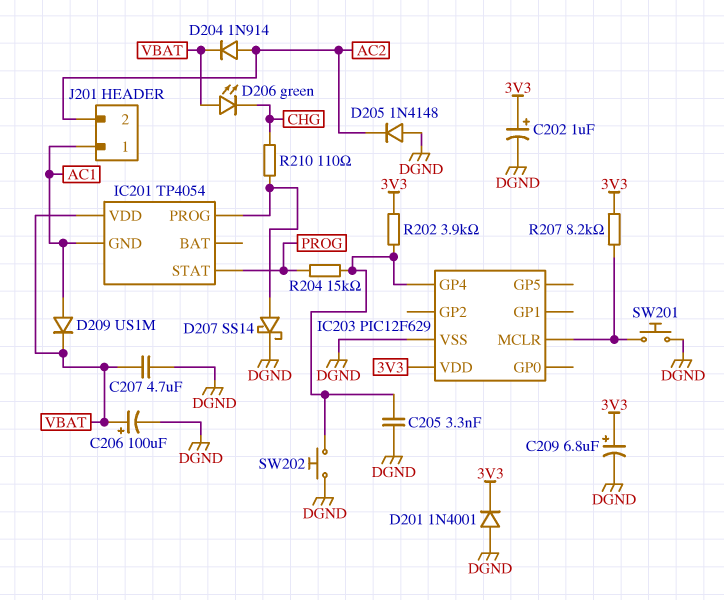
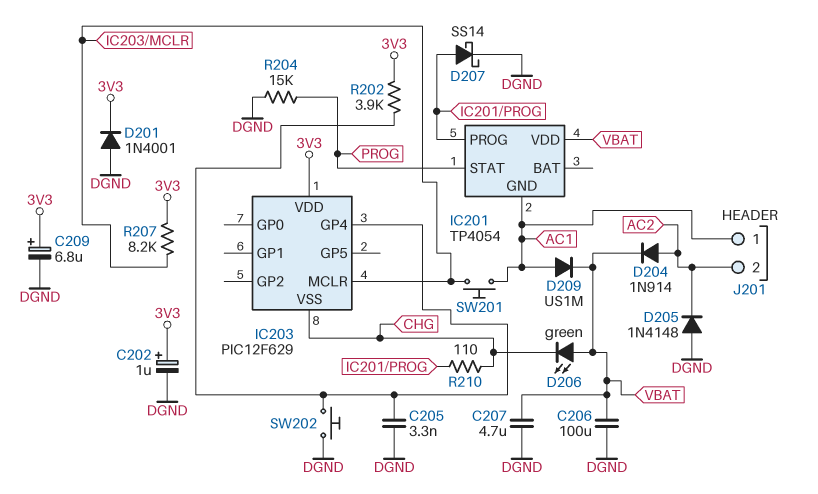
C206: 100uF (plus VBAT, minus DGND) -> 100uF (DGND, VBAT)
IC203 pin VSS: DGND -> CHG
R204: 15k (IC203/GP4, PROG) -> 15k (DGND, PROG)
SW201: button (DGND, IC203/MCLR) -> button (AC1, IC203/MCLR)

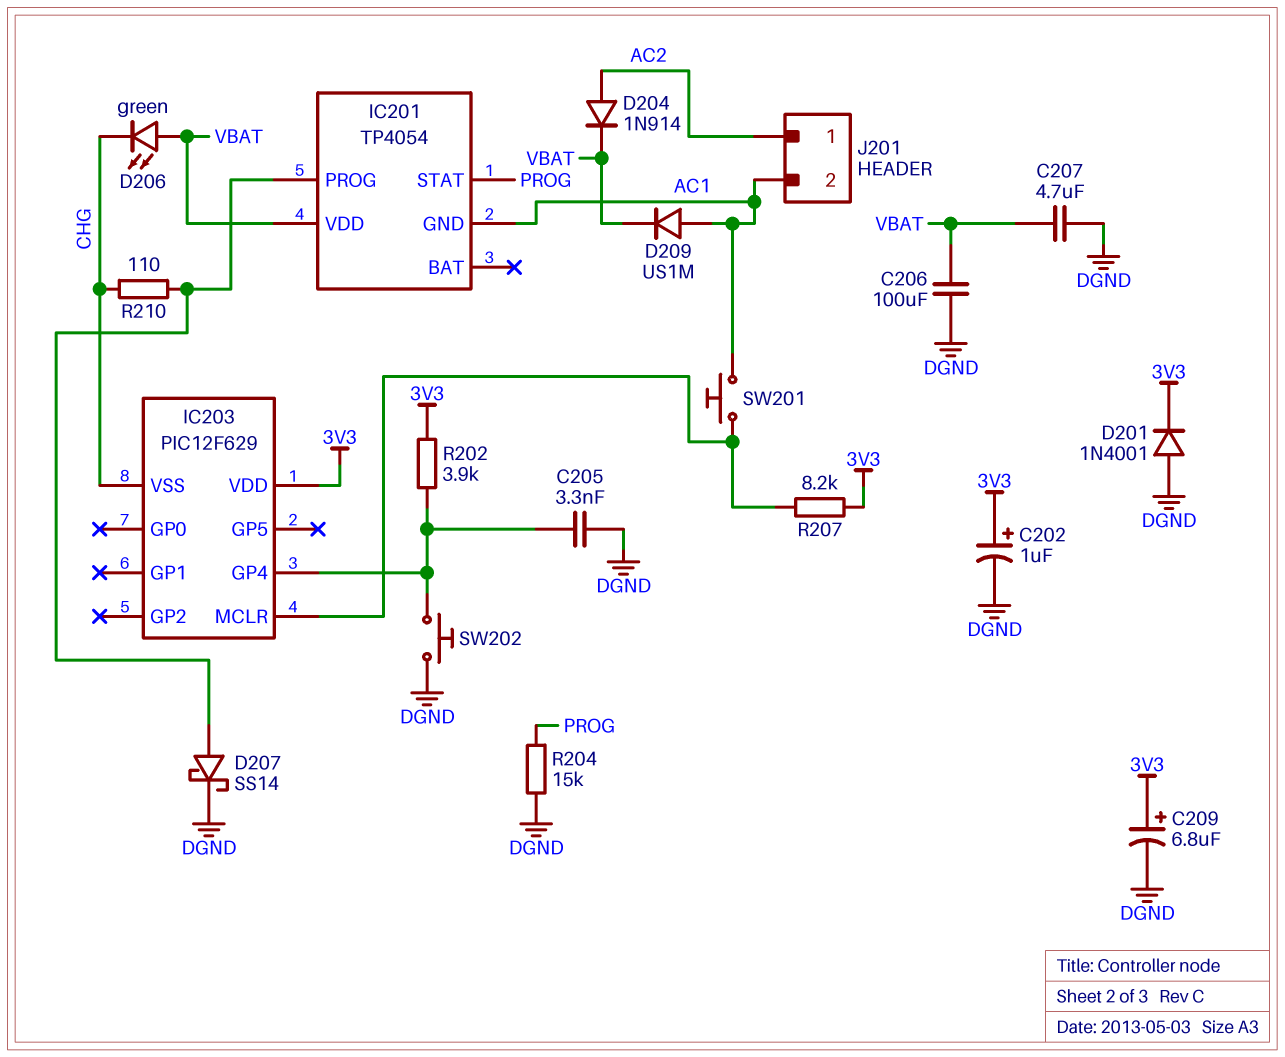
D205: diode 1N4148 (A DGND, K AC2) -> none
J201 pin 1: AC1 -> AC2
J201 pin 2: AC2 -> AC1

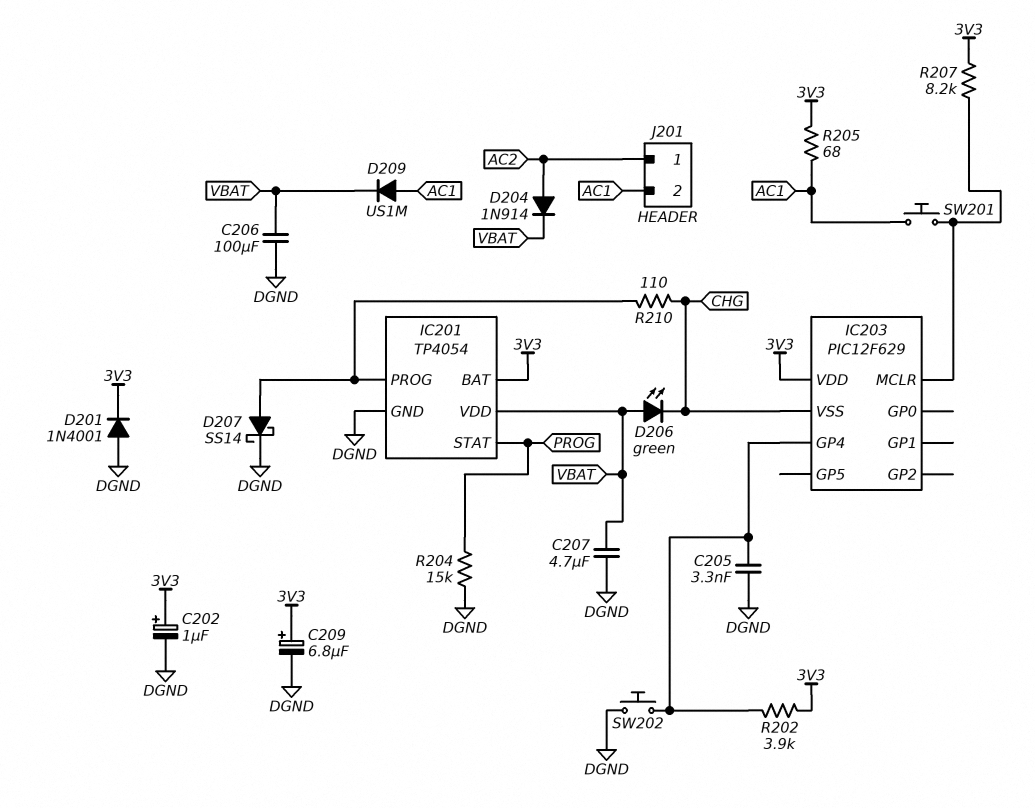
IC201 pin BAT: none -> 3V3
IC201 pin GND: AC1 -> DGND
R205: none -> 68 (3V3, AC1)

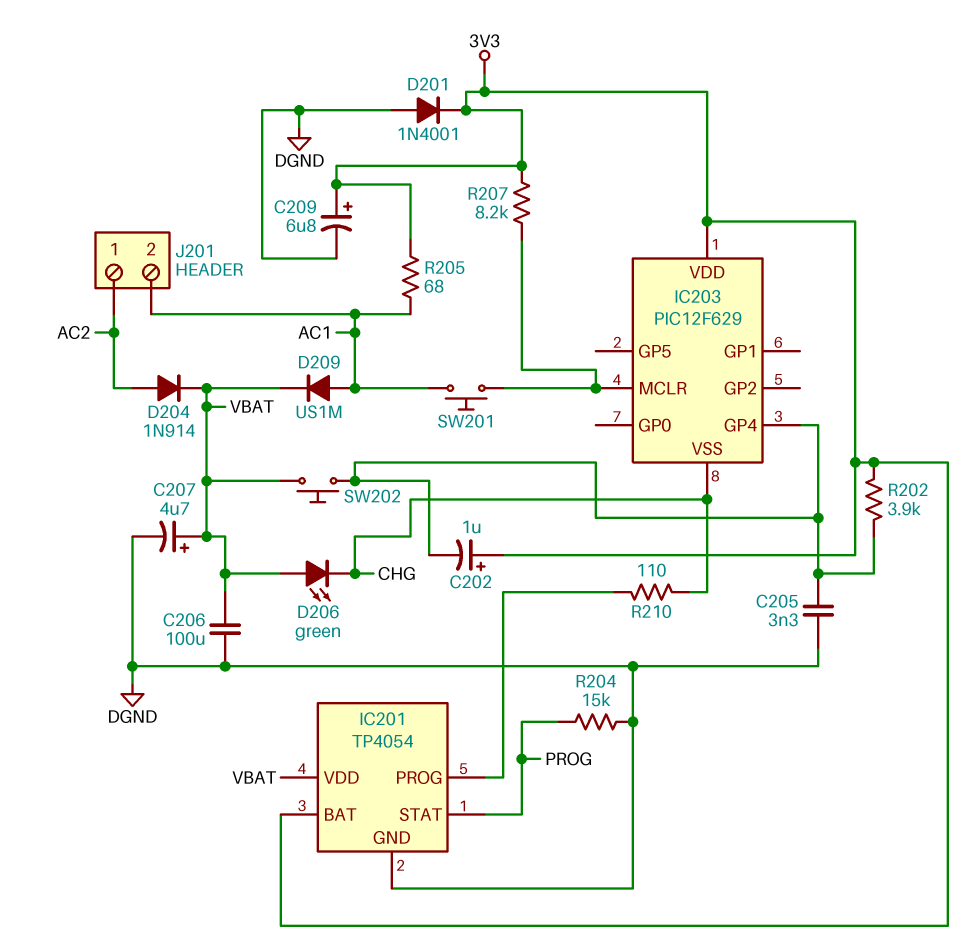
C202: 1uF (plus 3V3, minus DGND) -> 1uF (plus 3V3, minus IC203/GP4)
C207: 4.7uF (DGND, VBAT) -> 4.7uF (plus VBAT, minus DGND)
D207: schottky SS14 (A IC201/PROG, K DGND) -> none
SW202: button (DGND, IC203/GP4) -> button (IC203/GP4, VBAT)

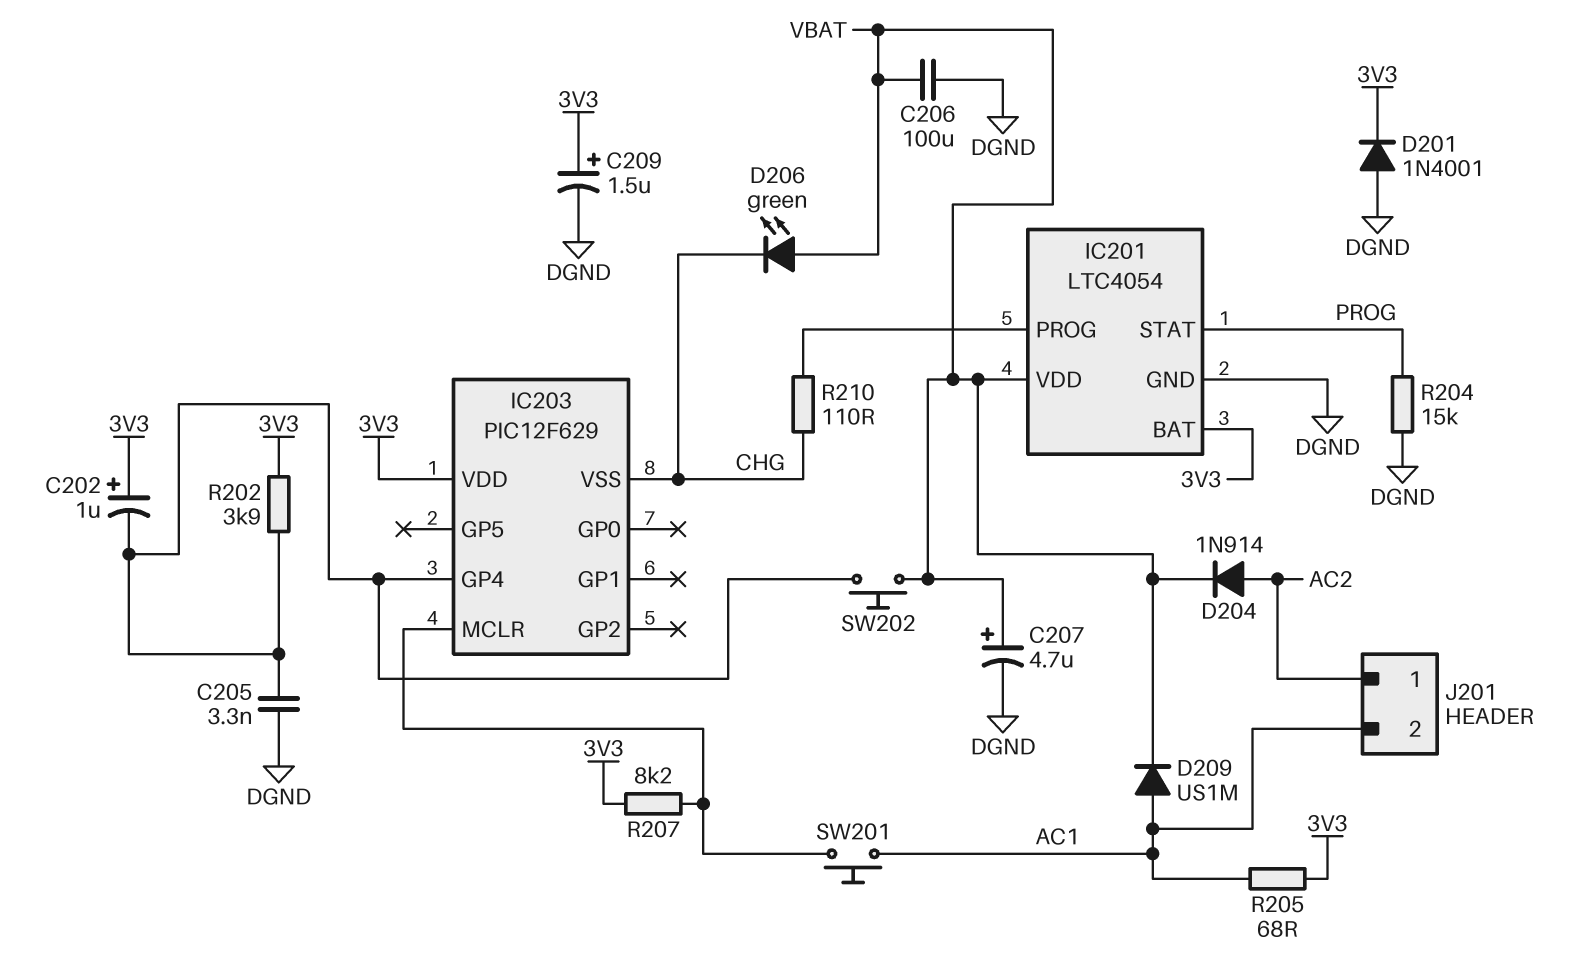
C209: 6.8uF (plus 3V3, minus DGND) -> 1.5uF (plus 3V3, minus DGND)
IC201: TP4054 -> LTC4054

